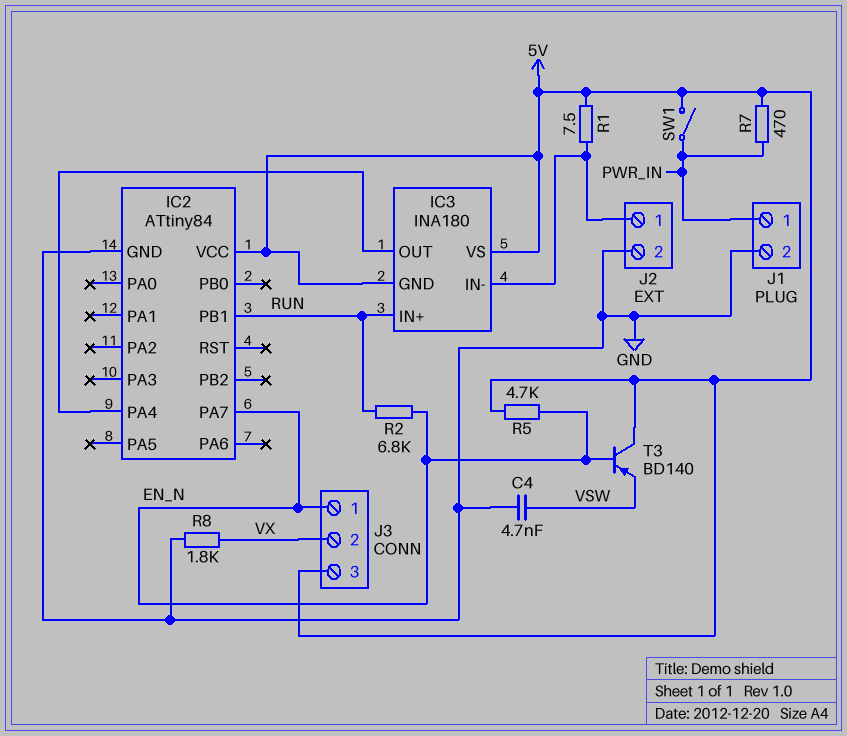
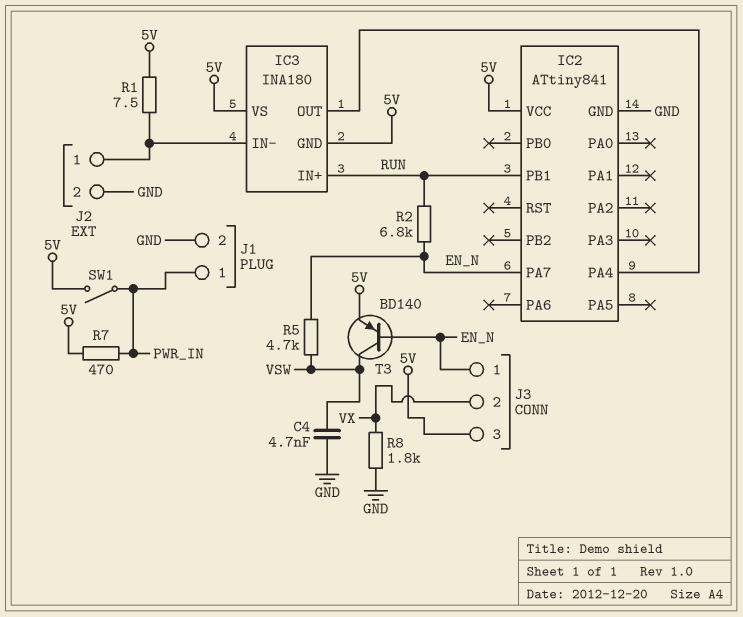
IC2: ATtiny84 -> ATtiny841
R5: 4.7k (5V, EN_N) -> 4.7k (EN_N, VSW)
T3: PNP BD140 (B EN_N, C 5V, E VSW) -> PNP BD140 (B EN_N, C VSW, E 5V)

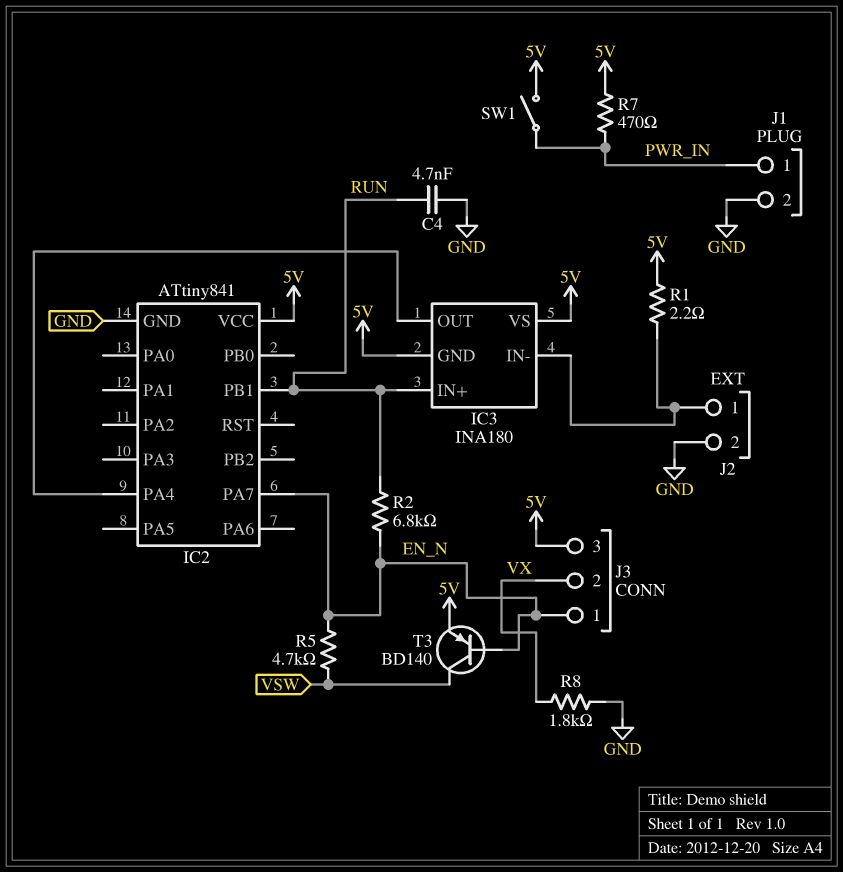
C4: 4.7nF (GND, VSW) -> 4.7nF (GND, RUN)
R1: 7.5 (5V, IC3/IN-) -> 2.2 (5V, IC3/IN-)

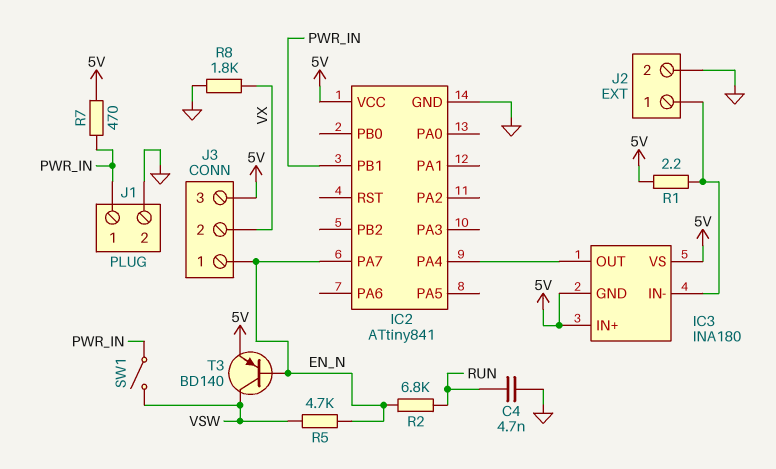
IC2 pin PB1: RUN -> PWR_IN
IC3 pin IN+: RUN -> 5V
SW1: switch (5V, PWR_IN) -> switch (PWR_IN, VSW)

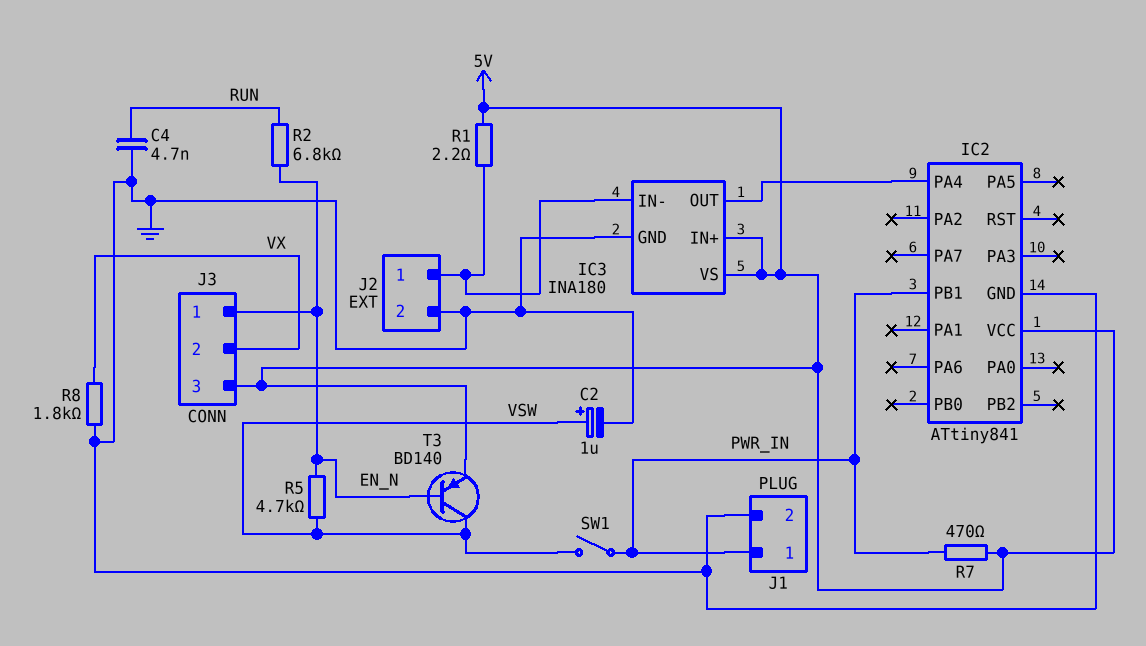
C2: none -> 1uF (plus VSW, minus GND)
IC2 pin PA7: EN_N -> none
IC3 pin GND: 5V -> GND

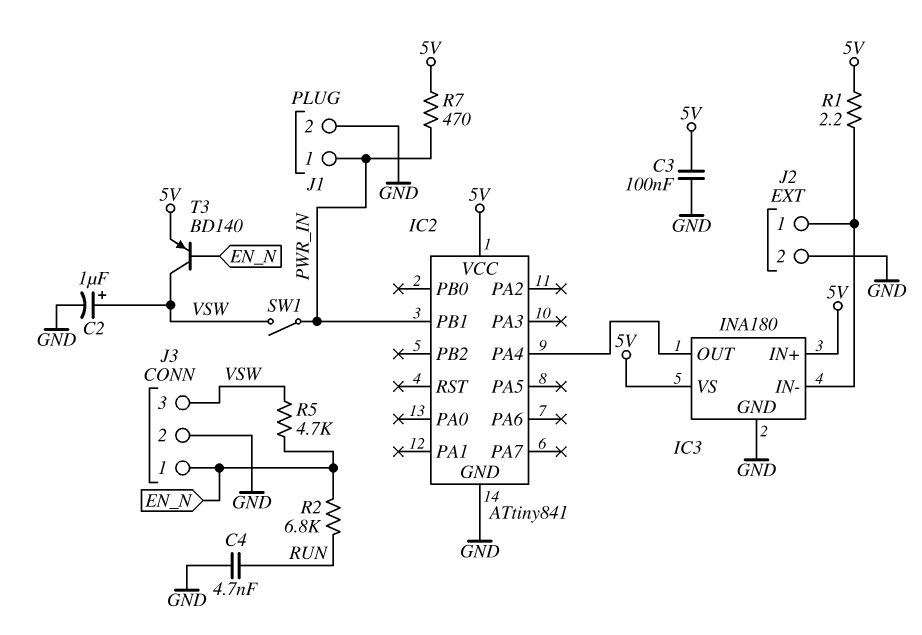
C3: none -> 100nF (5V, GND)
J3 pin 2: VX -> GND
J3 pin 3: 5V -> VSW
R8: 1.8k (GND, VX) -> none

